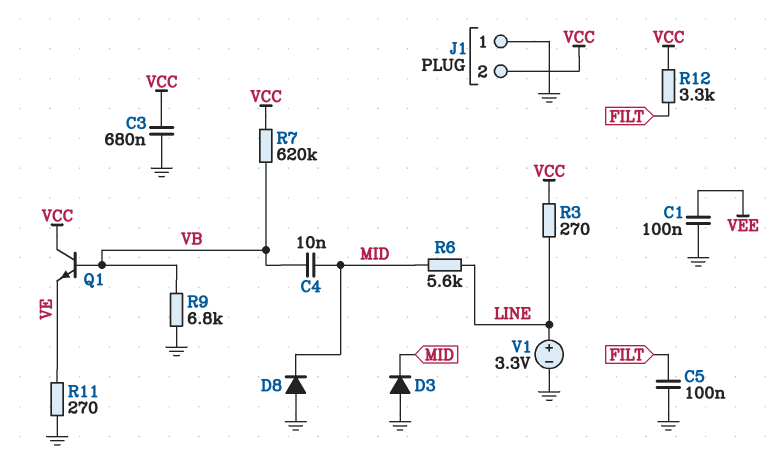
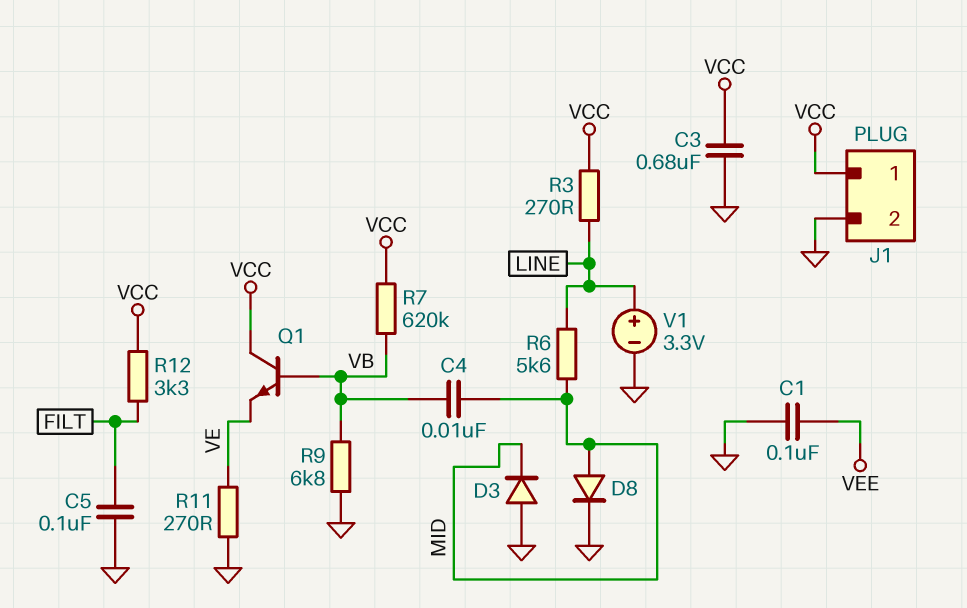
D8: diode (A GND, K MID) -> diode (A MID, K GND)
J1 pin 1: GND -> VCC
J1 pin 2: VCC -> GND

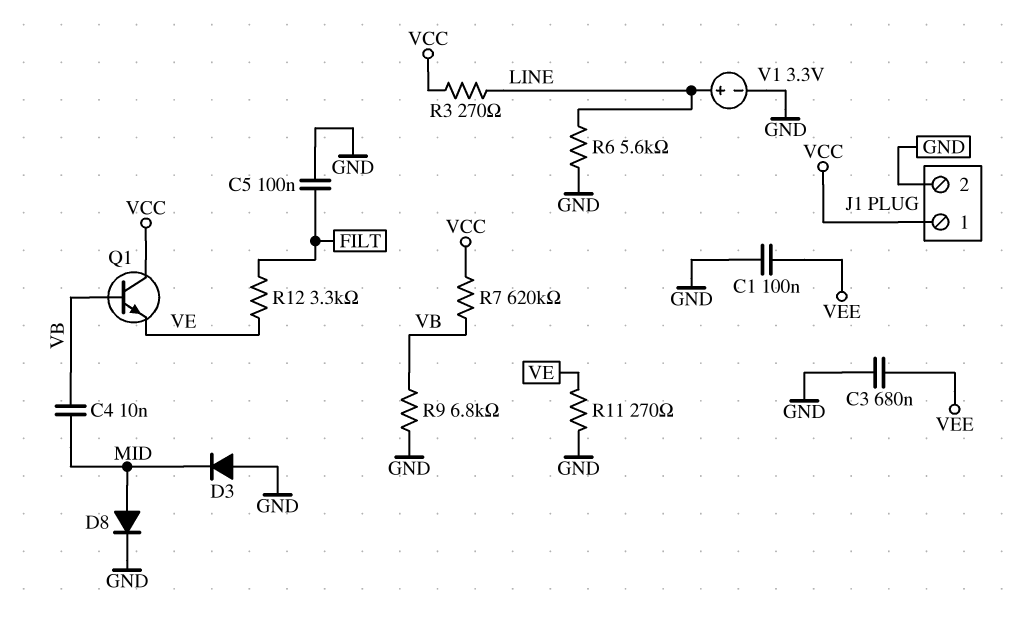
C3: 680nF (GND, VCC) -> 680nF (GND, VEE)
R6: 5.6k (LINE, MID) -> 5.6k (GND, LINE)
R12: 3.3k (FILT, VCC) -> 3.3k (FILT, VE)

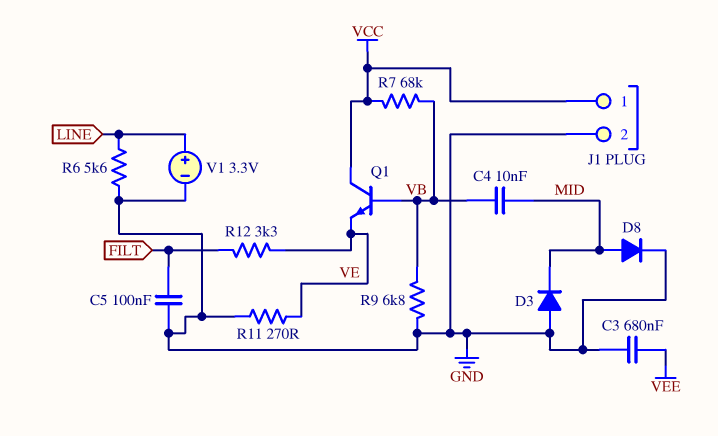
C1: 100nF (GND, VEE) -> none
R3: 270 (LINE, VCC) -> none
R7: 620k (VB, VCC) -> 68k (VB, VCC)

